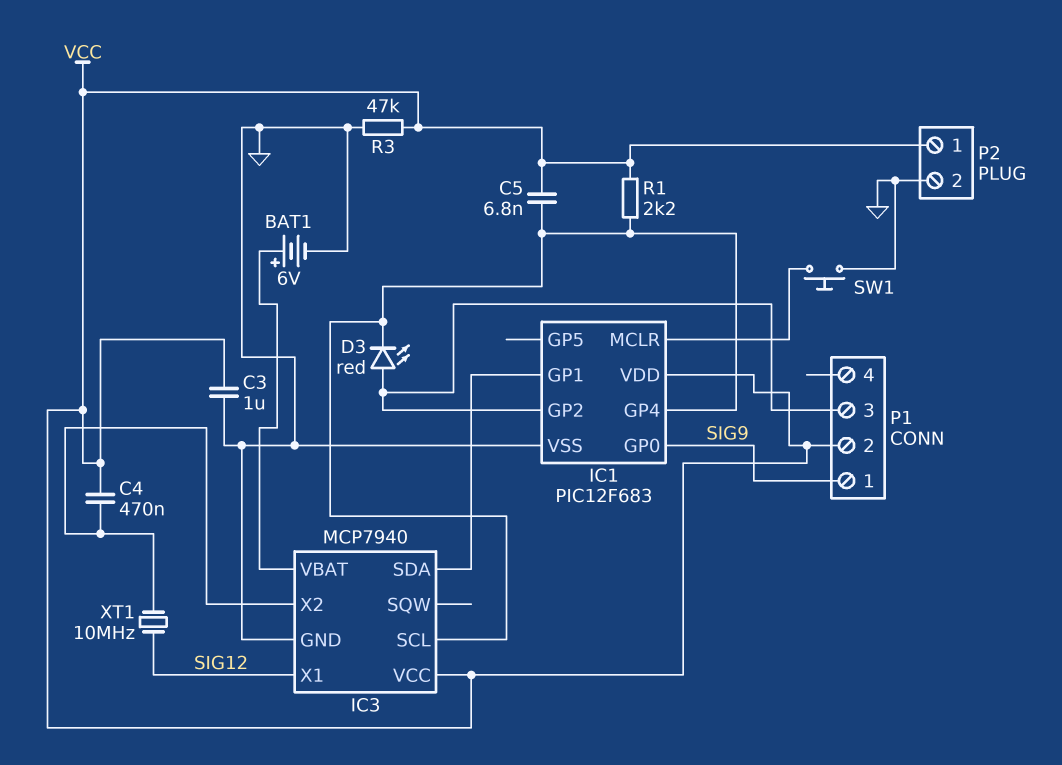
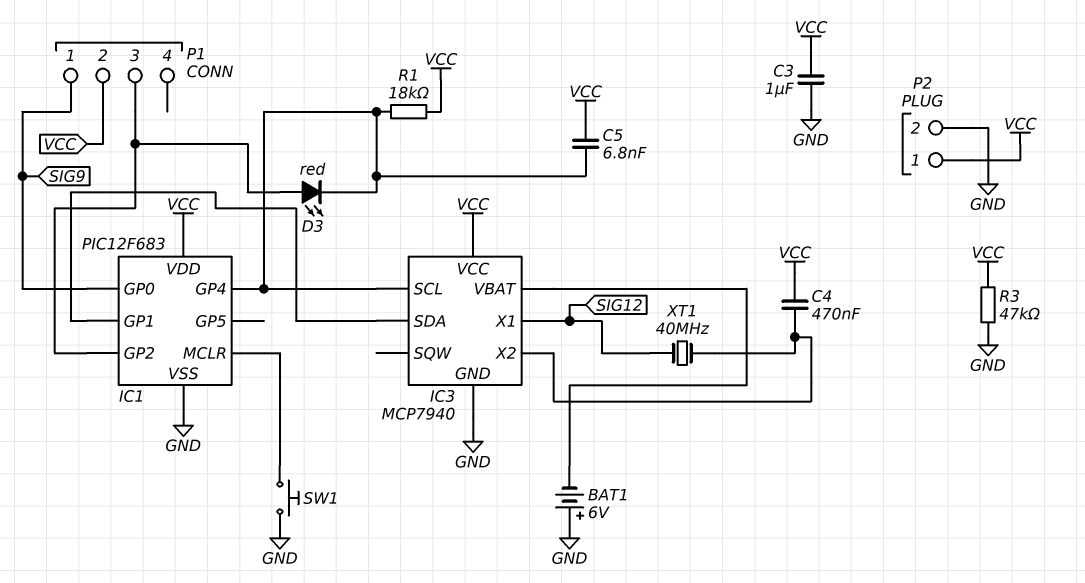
BAT1: 6V (plus IC3/VBAT, minus GND) -> 6V (plus GND, minus IC3/VBAT)
R1: 2.2k (IC1/GP4, VCC) -> 18k (IC1/GP4, VCC)
XT1: 10MHz (IC3/X2, SIG12) -> 40MHz (IC3/X2, SIG12)

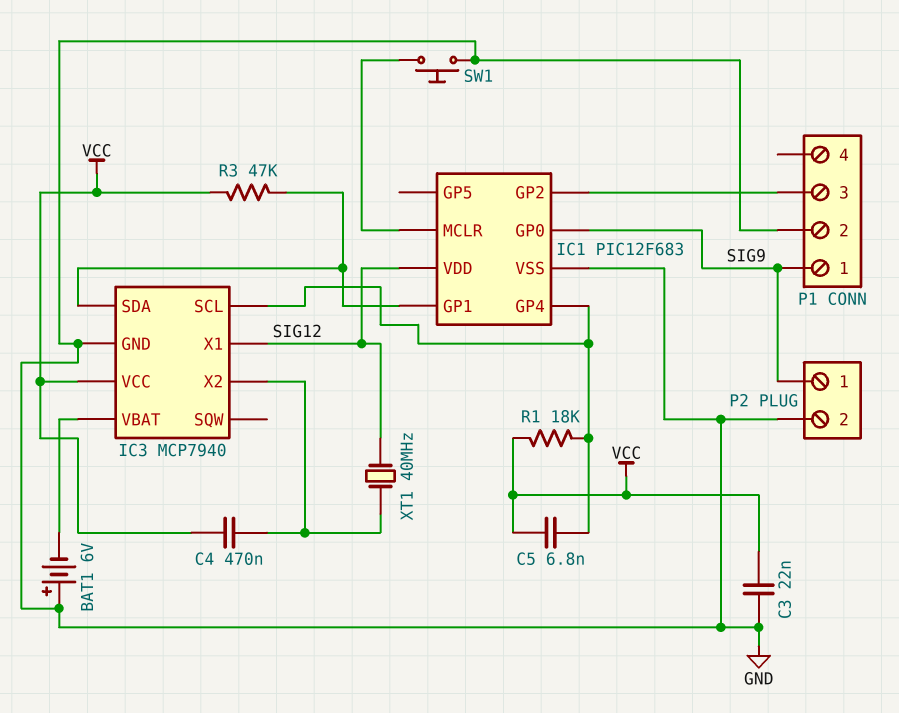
C3: 1uF (GND, VCC) -> 22nF (GND, VCC)
D3: LED red (A IC1/GP2, K IC1/GP4) -> none
IC1 pin VDD: VCC -> SIG12
P1 pin 2: VCC -> GND
P2 pin 1: VCC -> SIG9
R3: 47k (GND, VCC) -> 47k (IC1/GP1, VCC)

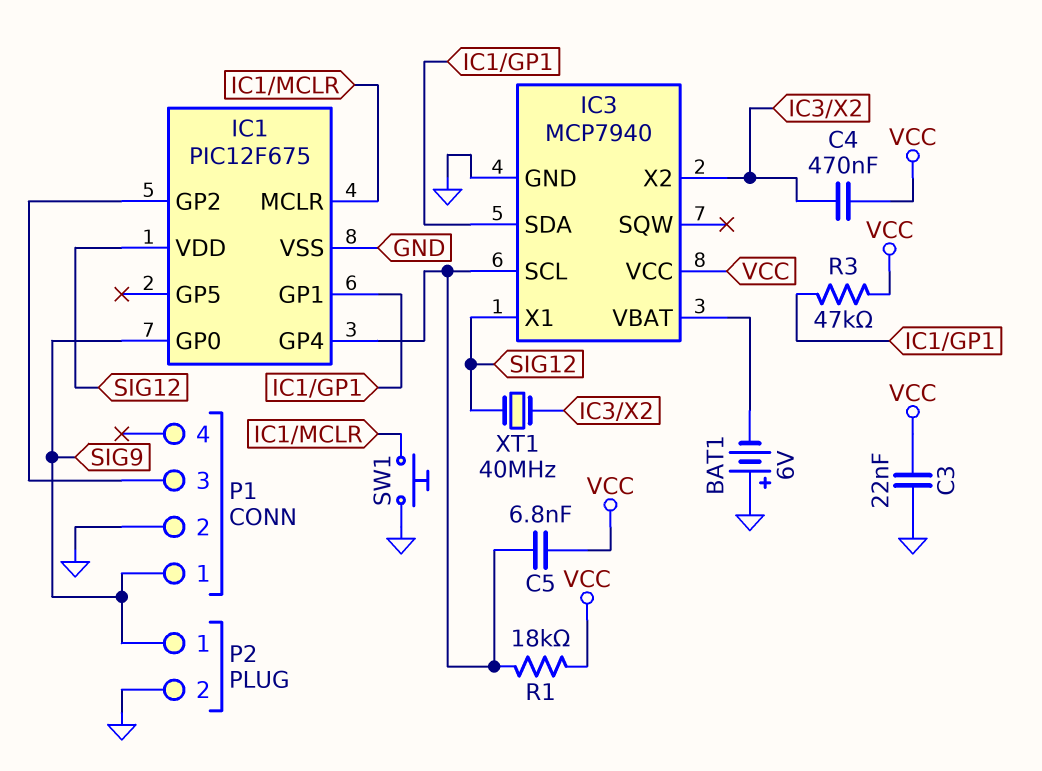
IC1: PIC12F683 -> PIC12F675

